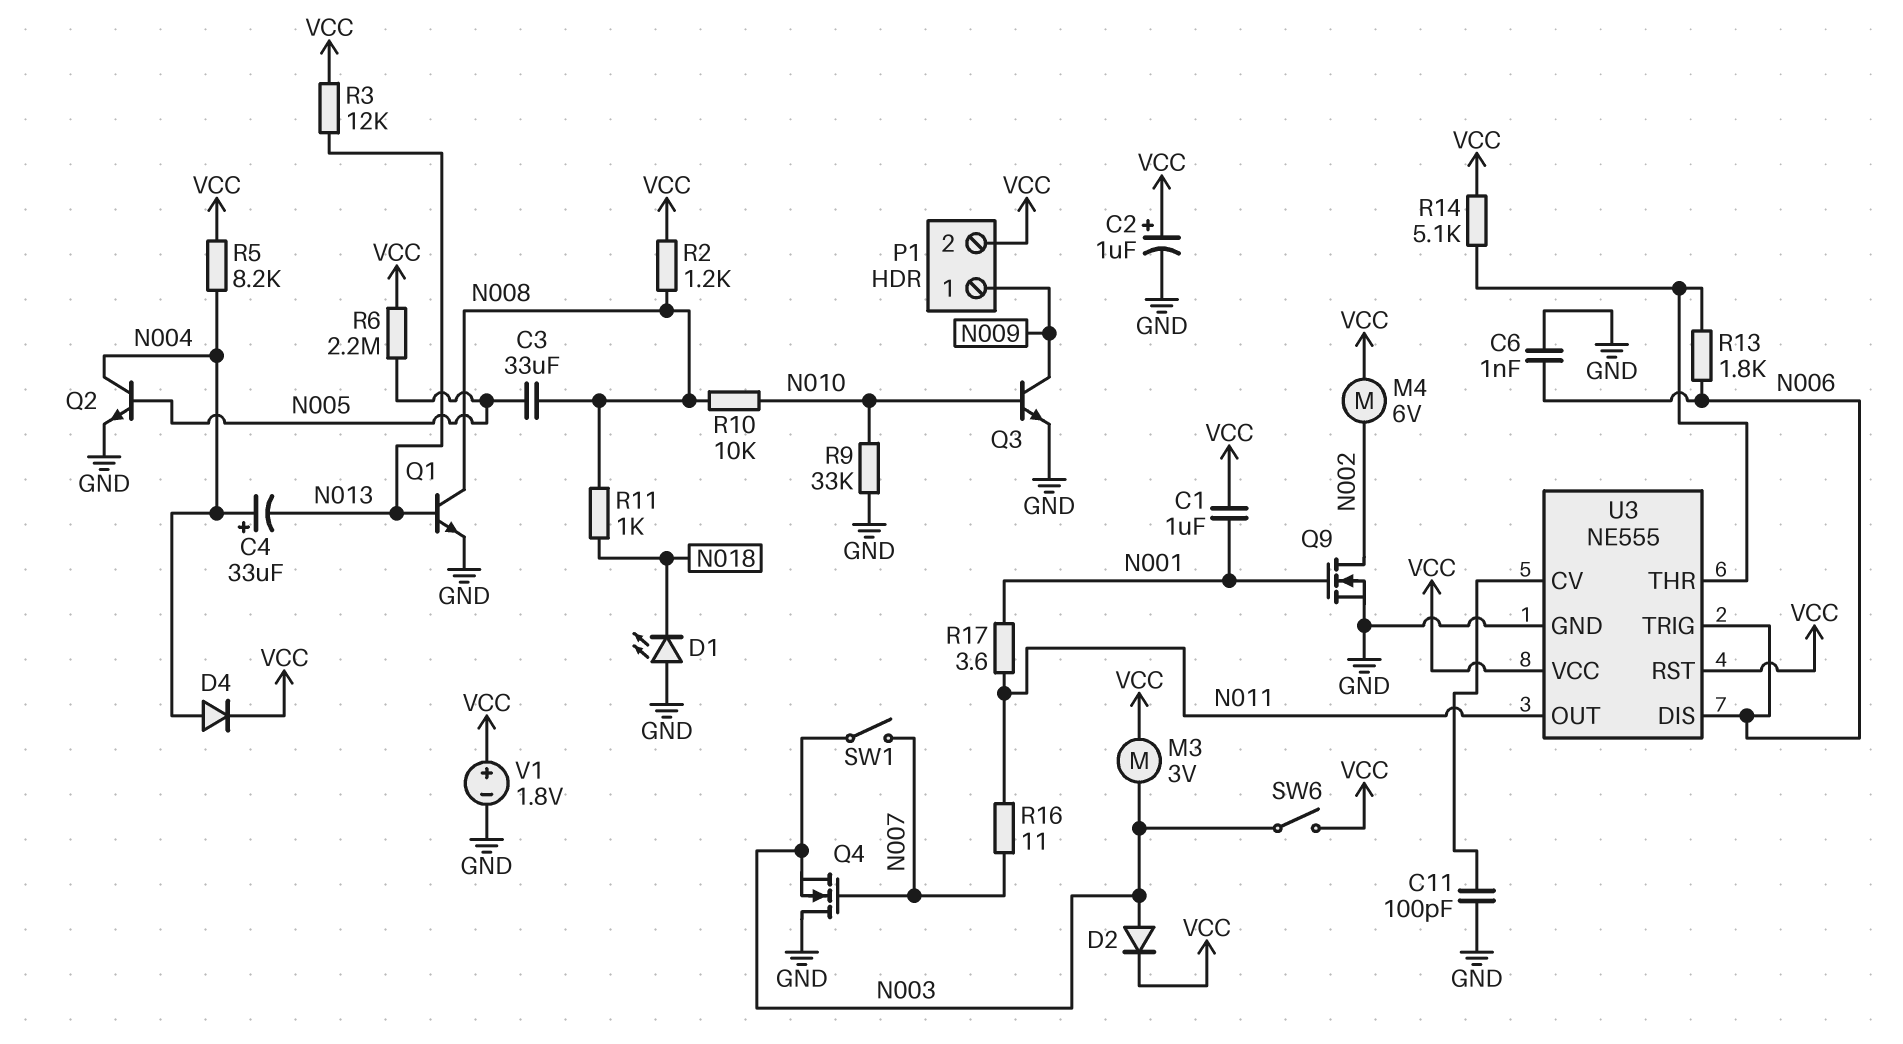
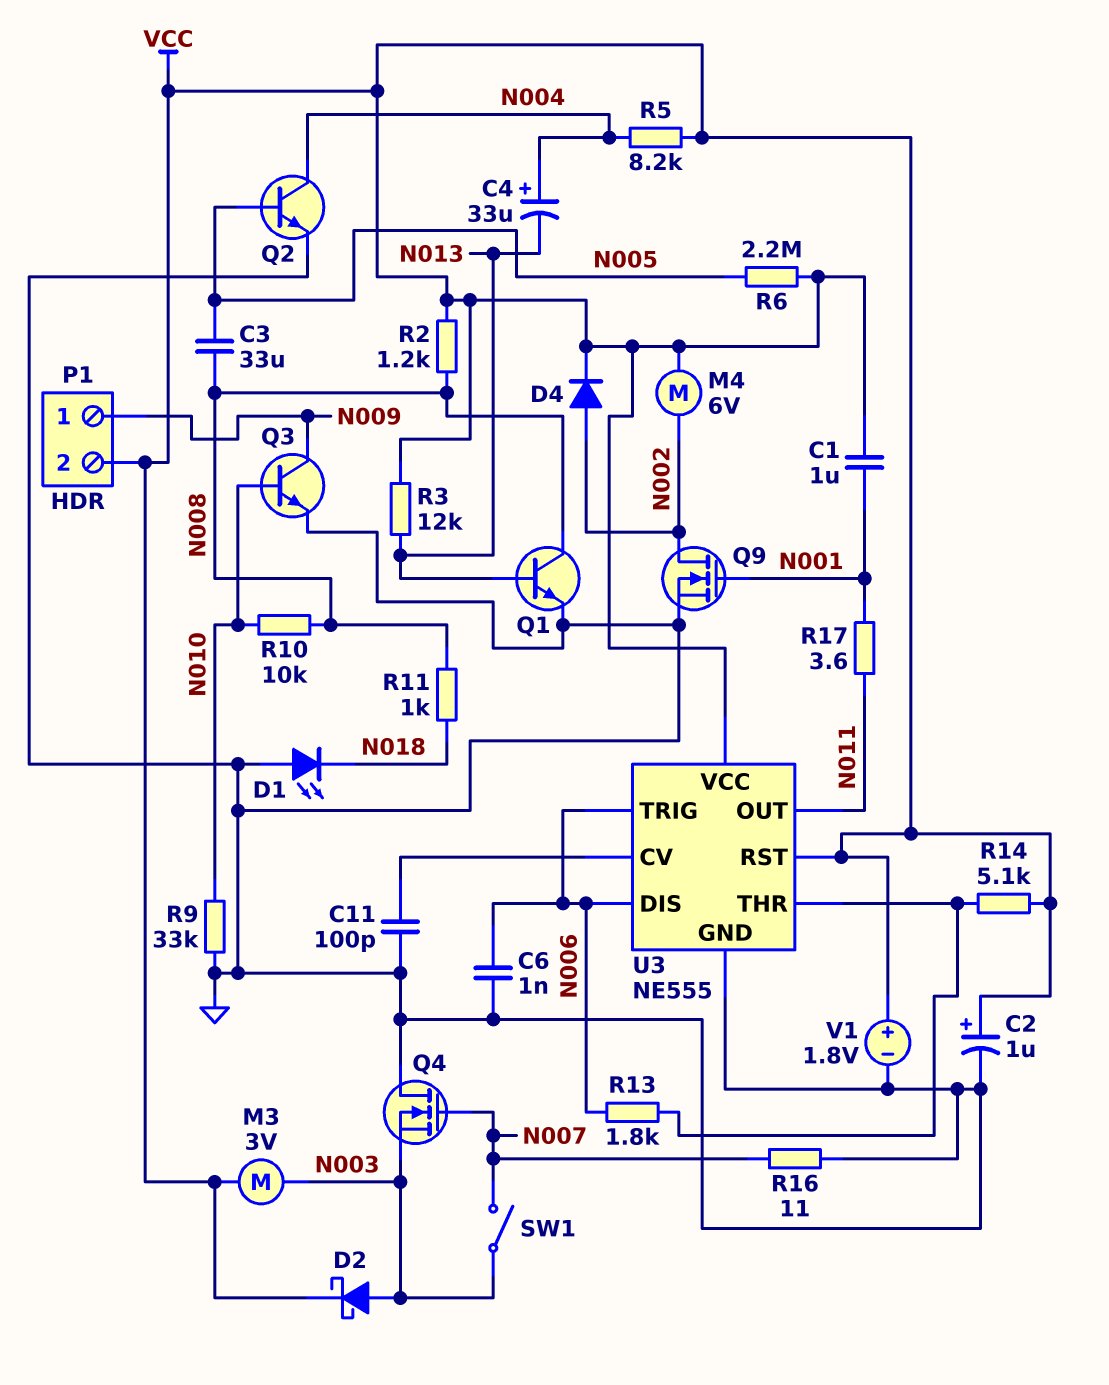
D2: diode (A N003, K VCC) -> schottky (A N003, K VCC)
D4: diode (A N004, K VCC) -> diode (A N002, K VCC)
R16: 11 (N007, N011) -> 11 (GND, N007)
SW6: switch (N003, VCC) -> none

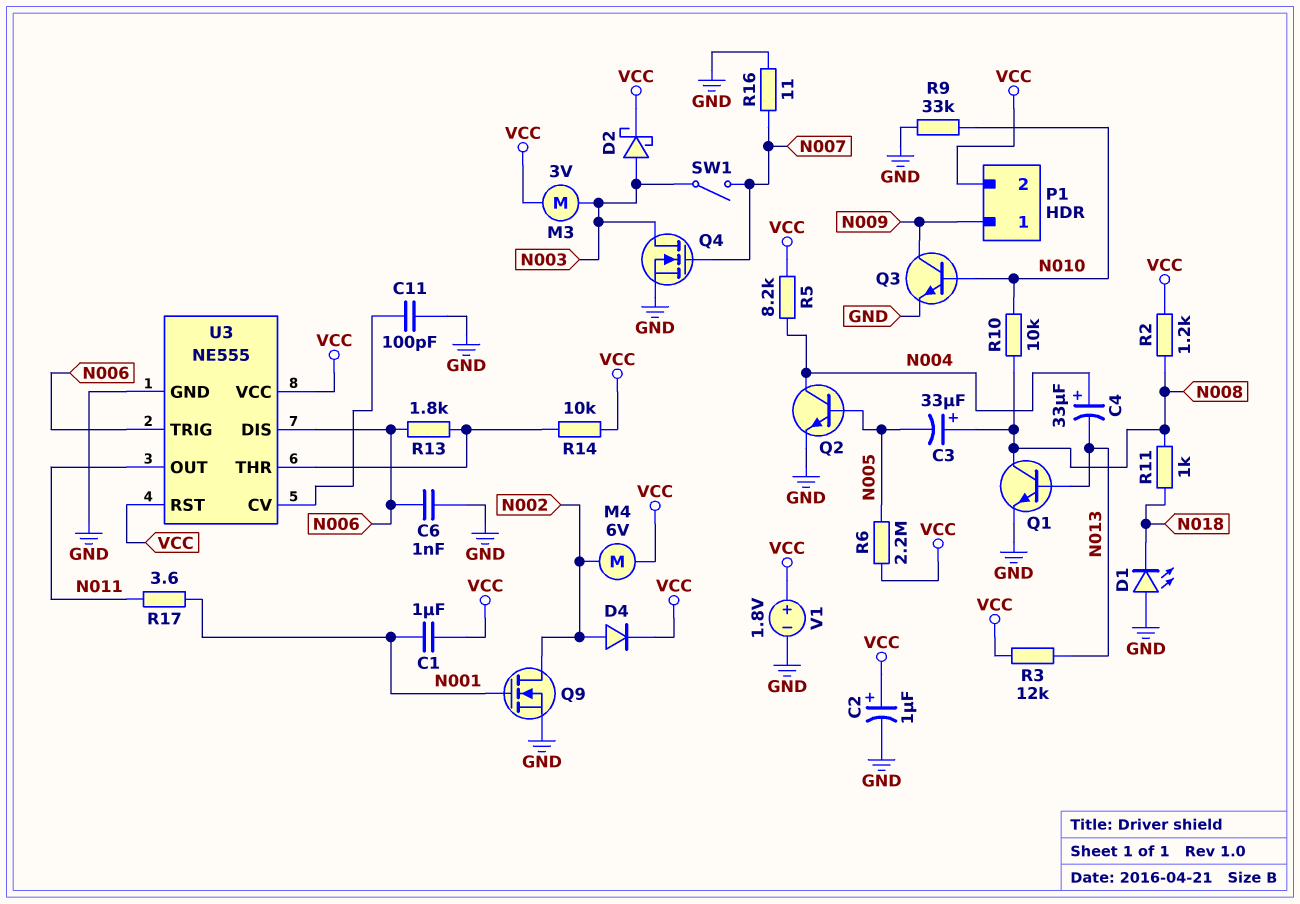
C3: 33uF (N005, N008) -> 33uF (plus N008, minus N005)
Q4: NMOS (G N007, D GND, S N003) -> NMOS (G N007, D N003, S GND)
R14: 5.1k (U3/THR, VCC) -> 10k (U3/THR, VCC)

